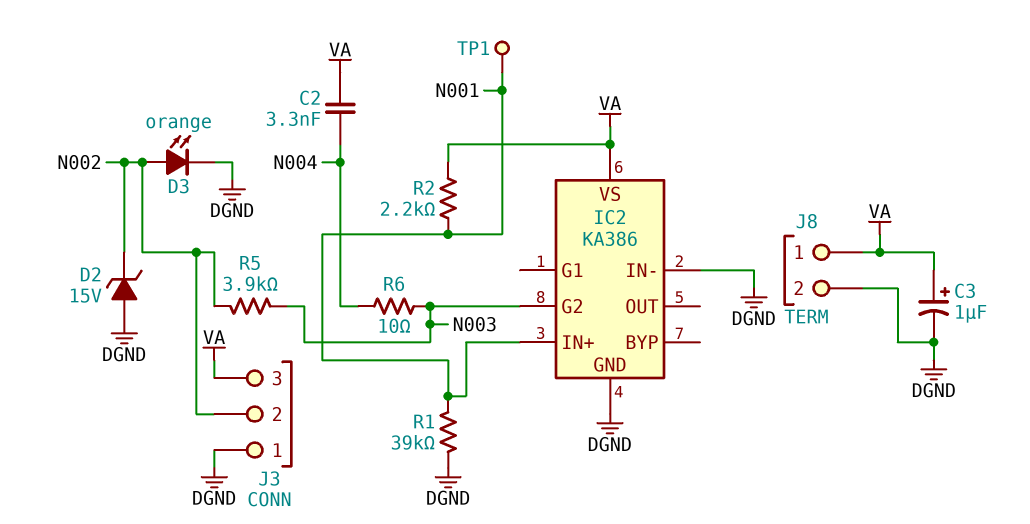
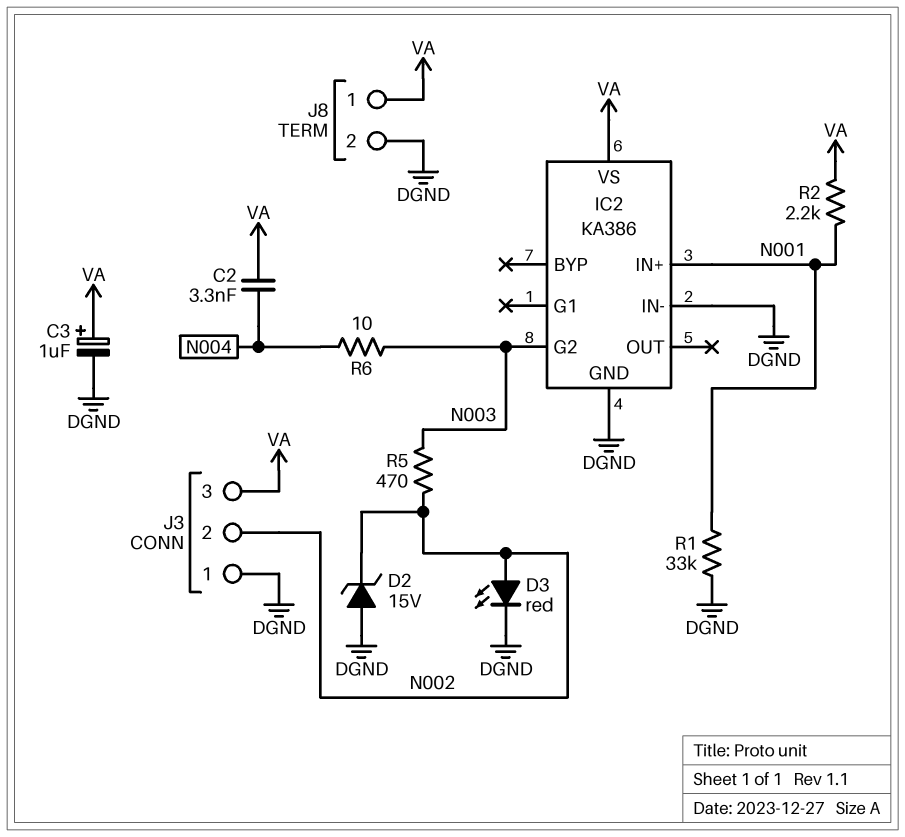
D3: LED orange (A N002, K DGND) -> LED red (A N002, K DGND)
R1: 39k (DGND, N001) -> 33k (DGND, N001)
R5: 3.9k (N002, N003) -> 470 (N002, N003)
TP1: test point (N001) -> none

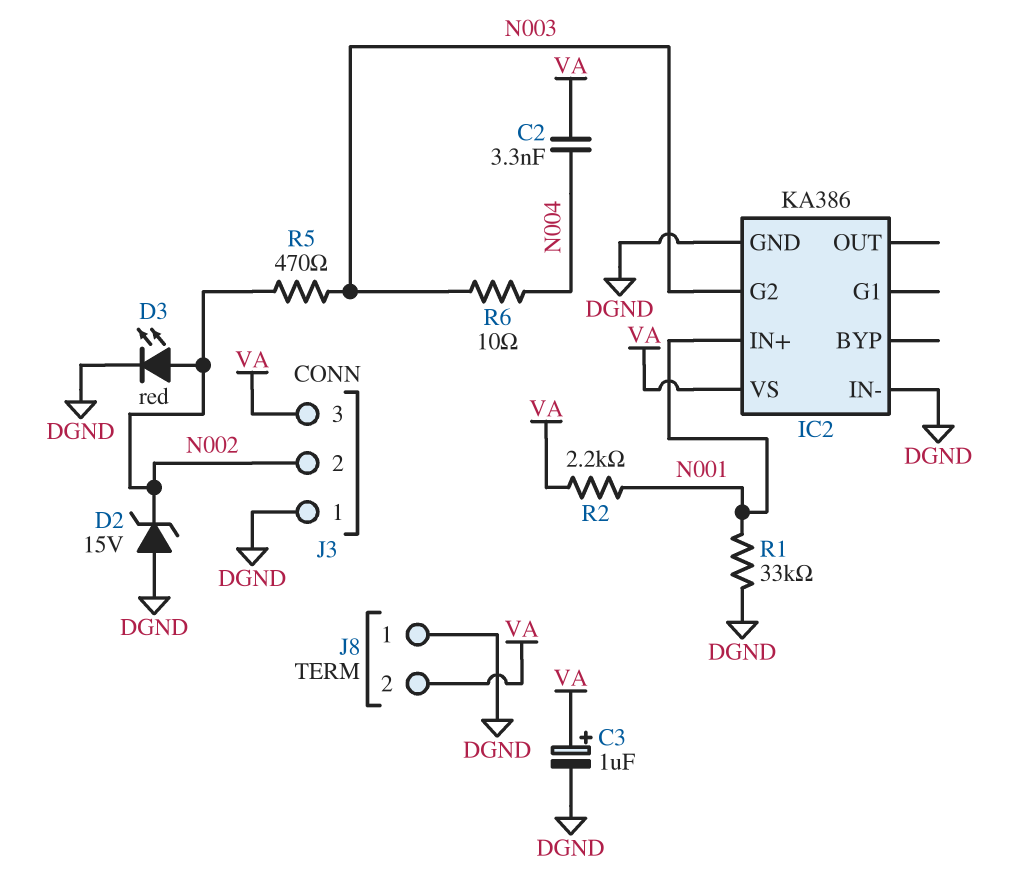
J8 pin 1: VA -> DGND
J8 pin 2: DGND -> VA

